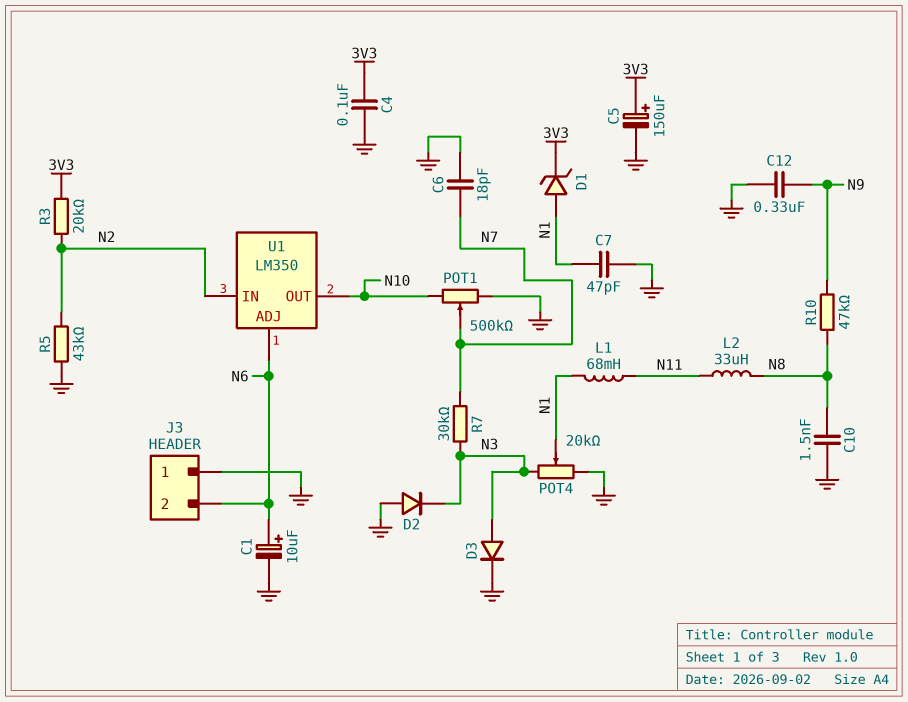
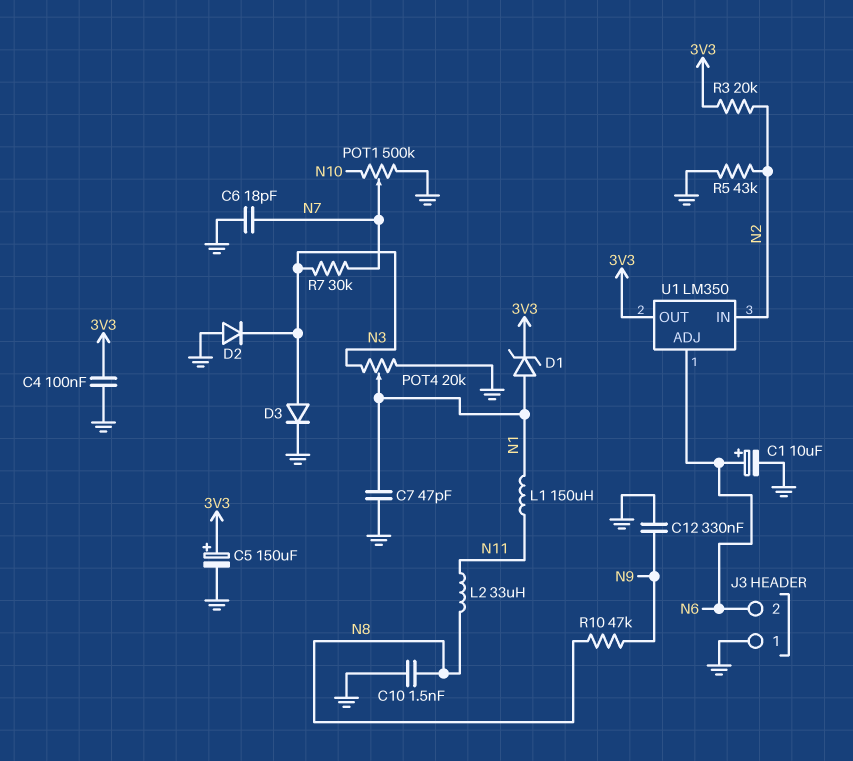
L1: 68mH (N1, N11) -> 150uH (N1, N11)
U1 pin OUT: N10 -> 3V3

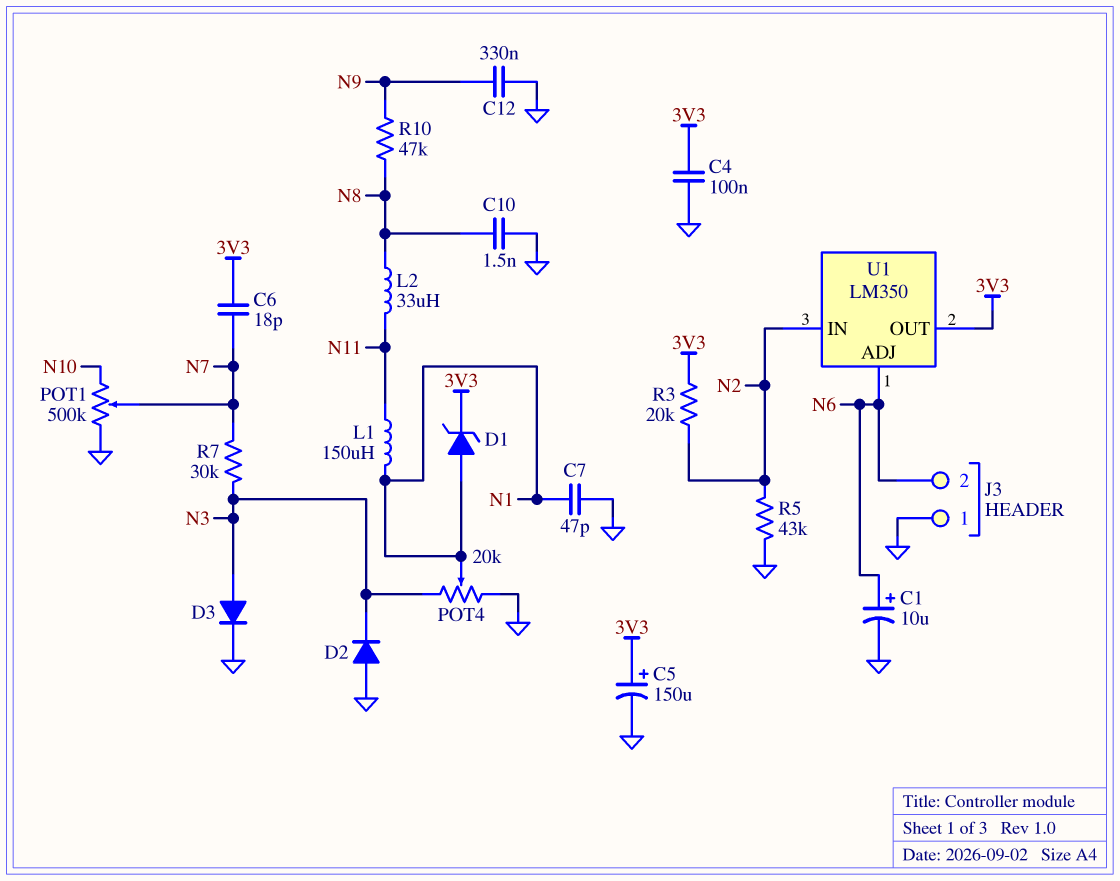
C6: 18pF (GND, N7) -> 18pF (3V3, N7)

